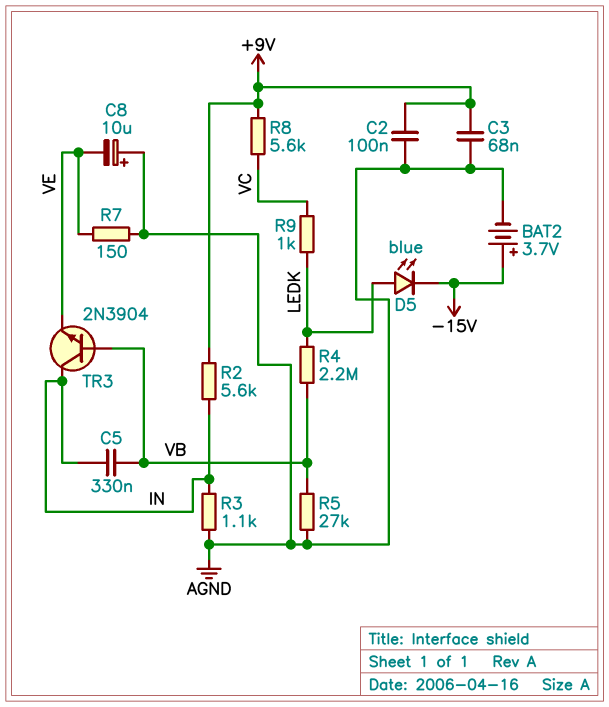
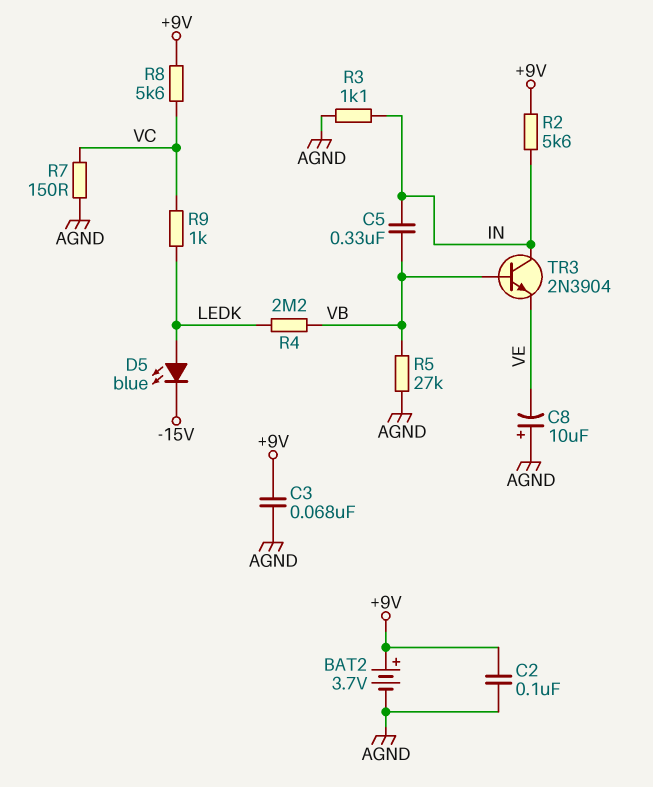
BAT2: 3.7V (plus -15V, minus AGND) -> 3.7V (plus +9V, minus AGND)
R7: 150 (AGND, VE) -> 150 (AGND, VC)

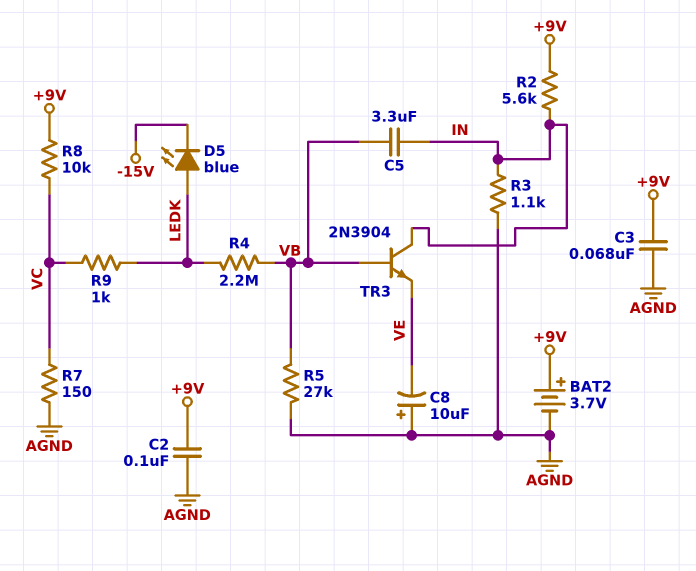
C5: 330nF (IN, VB) -> 3.3uF (IN, VB)
R8: 5.6k (+9V, VC) -> 10k (+9V, VC)

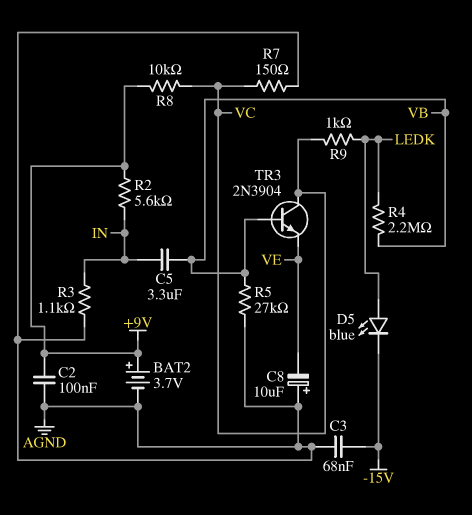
C3: 68nF (+9V, AGND) -> 68nF (-15V, AGND)
TR3: NPN 2N3904 (B VB, C IN, E VE) -> NPN 2N3904 (B VB, C VC, E VE)

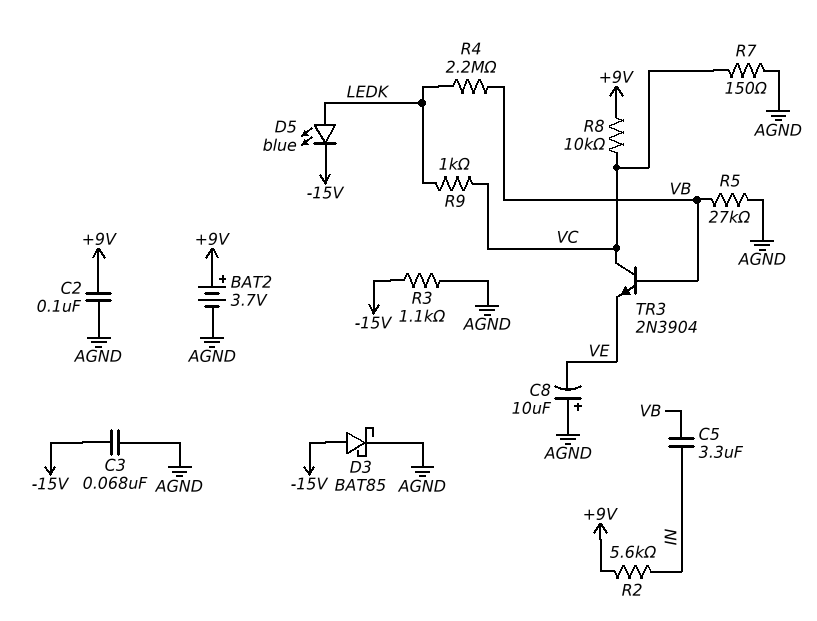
D3: none -> schottky BAT85 (A -15V, K AGND)
R3: 1.1k (AGND, IN) -> 1.1k (-15V, AGND)

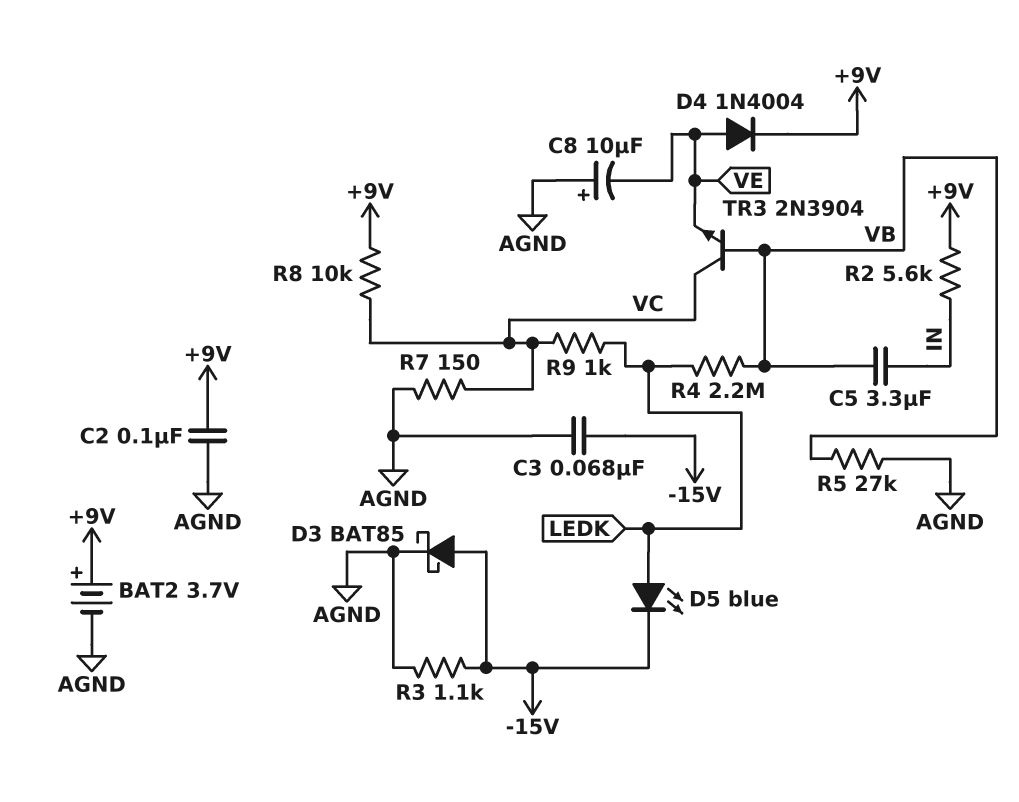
D4: none -> diode 1N4004 (A VE, K +9V)

